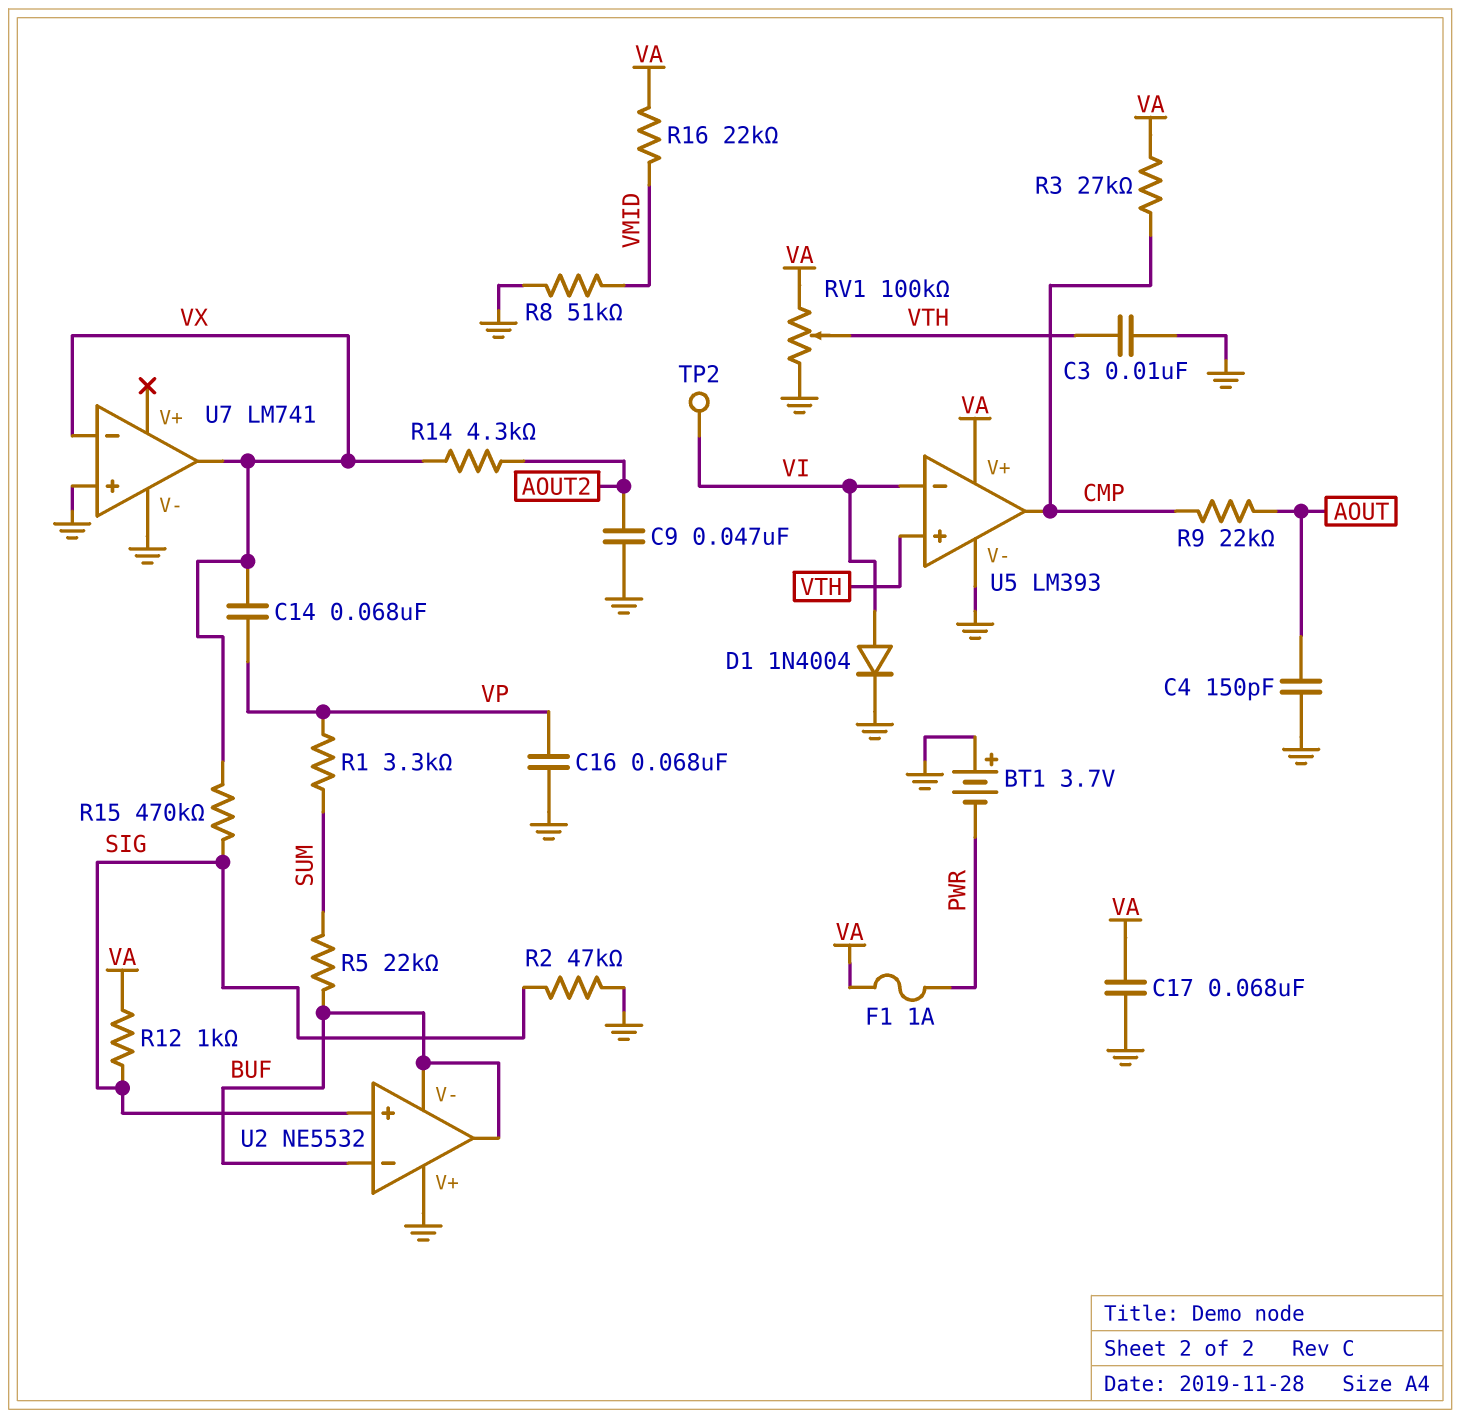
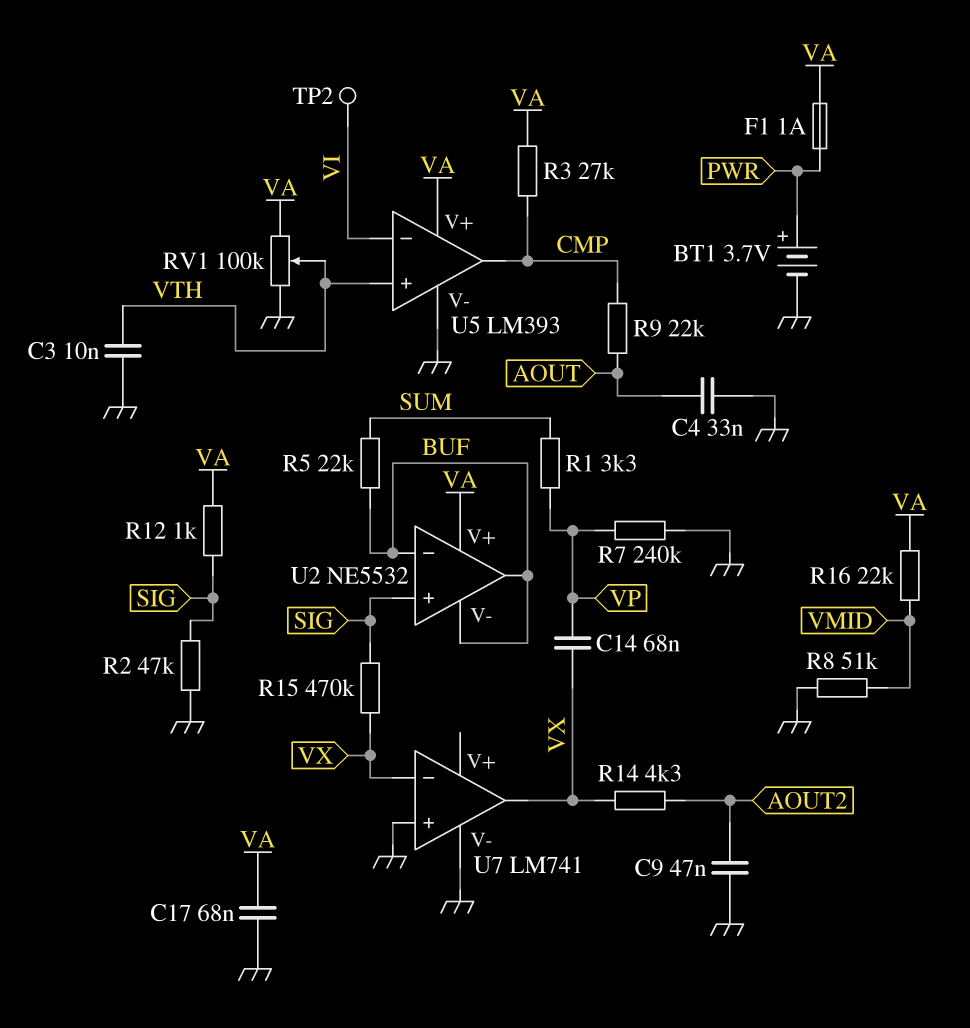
BT1: 3.7V (plus GND, minus PWR) -> 3.7V (plus PWR, minus GND)
C4: 150pF (AOUT, GND) -> 33nF (AOUT, GND)
C16: 68nF (GND, VP) -> none
D1: diode 1N4004 (A VI, K GND) -> none
R7: none -> 240k (GND, VP)
U2 pin V+: GND -> VA

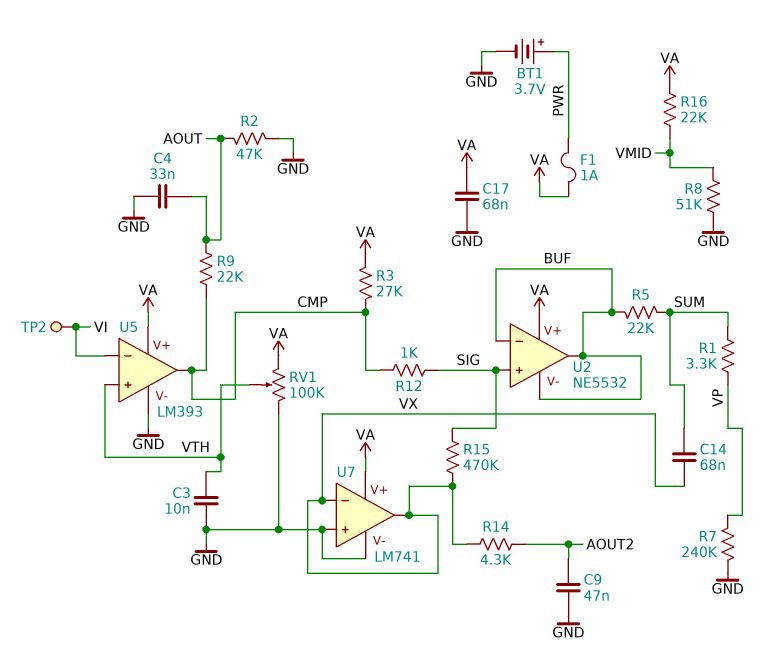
C14: 68nF (VP, VX) -> 68nF (SUM, VX)
R2: 47k (GND, SIG) -> 47k (AOUT, GND)
R12: 1k (SIG, VA) -> 1k (CMP, SIG)
U7 pin V+: none -> VA

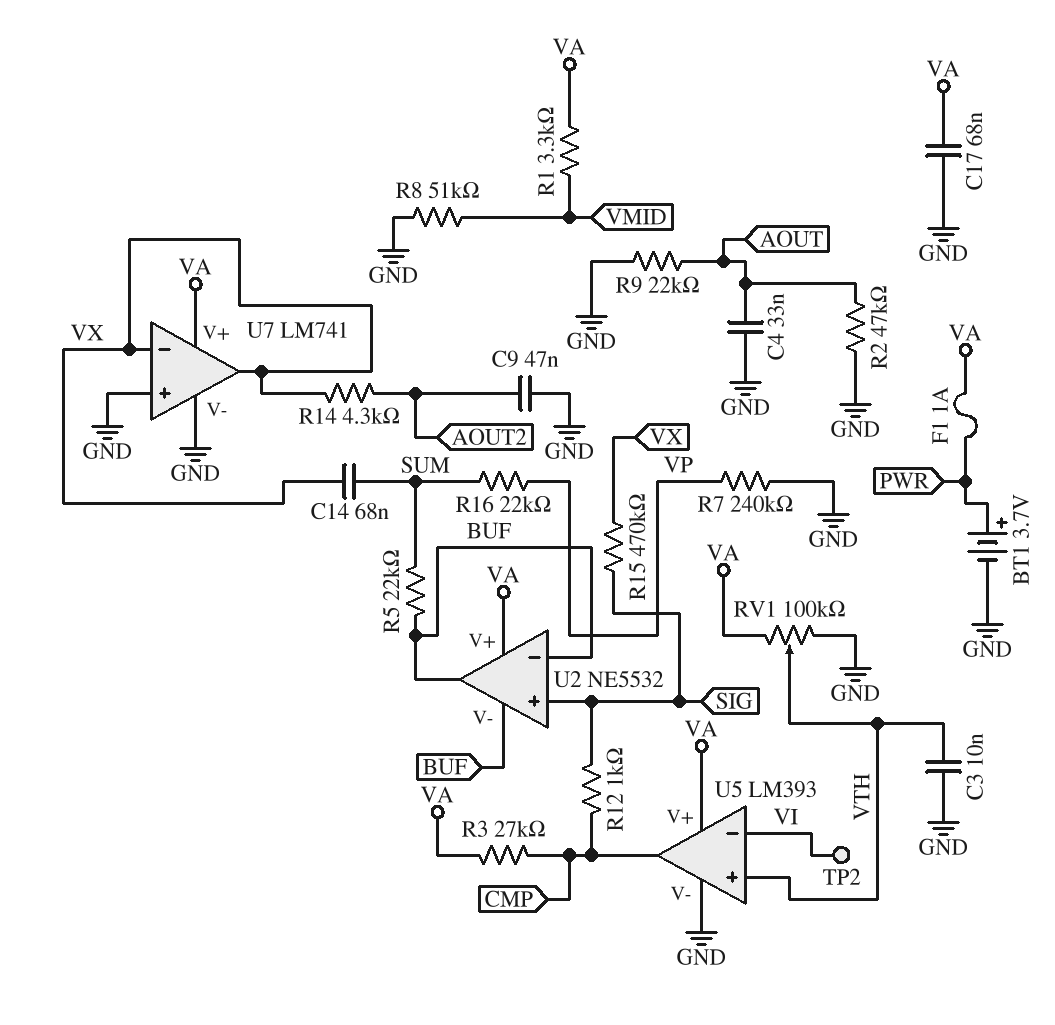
R1: 3.3k (SUM, VP) -> 3.3k (VA, VMID)
R9: 22k (AOUT, CMP) -> 22k (AOUT, GND)
R16: 22k (VA, VMID) -> 22k (SUM, VP)

